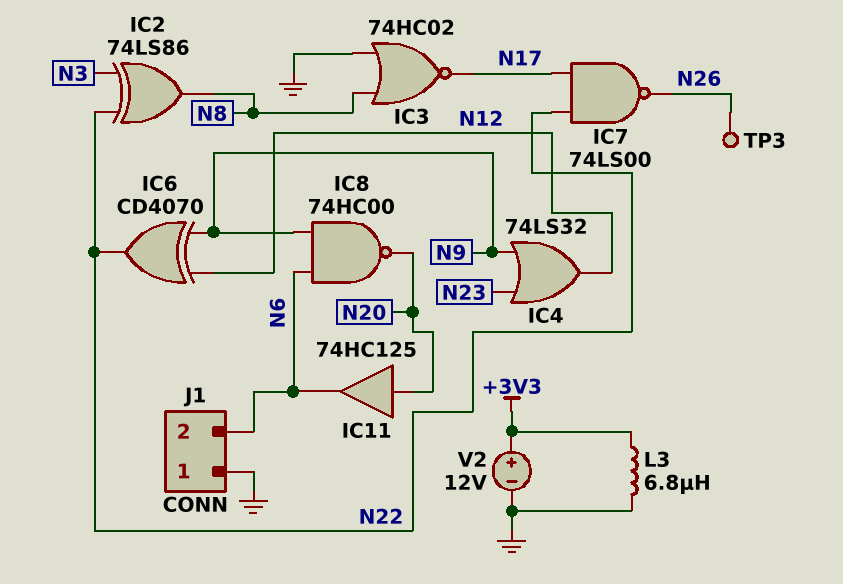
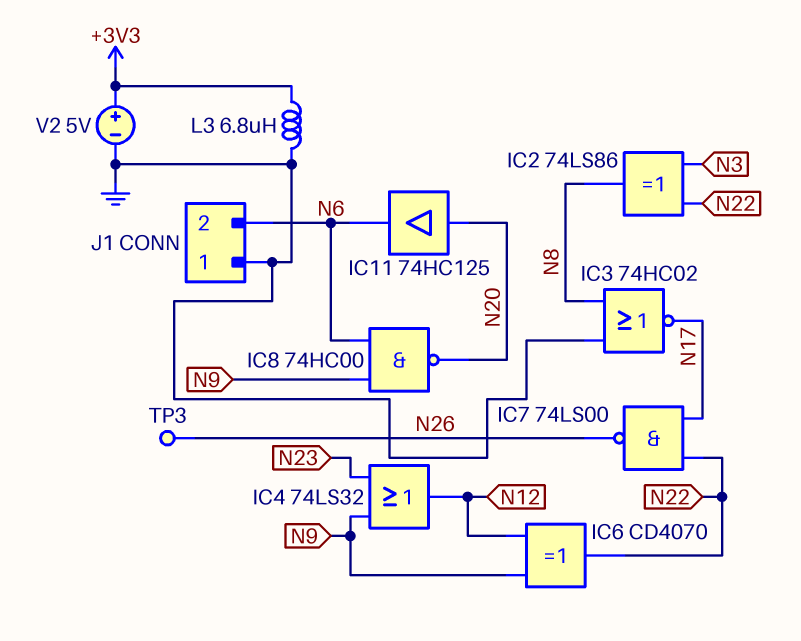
V2: 12V (plus +3V3, minus GND) -> 5V (plus +3V3, minus GND)

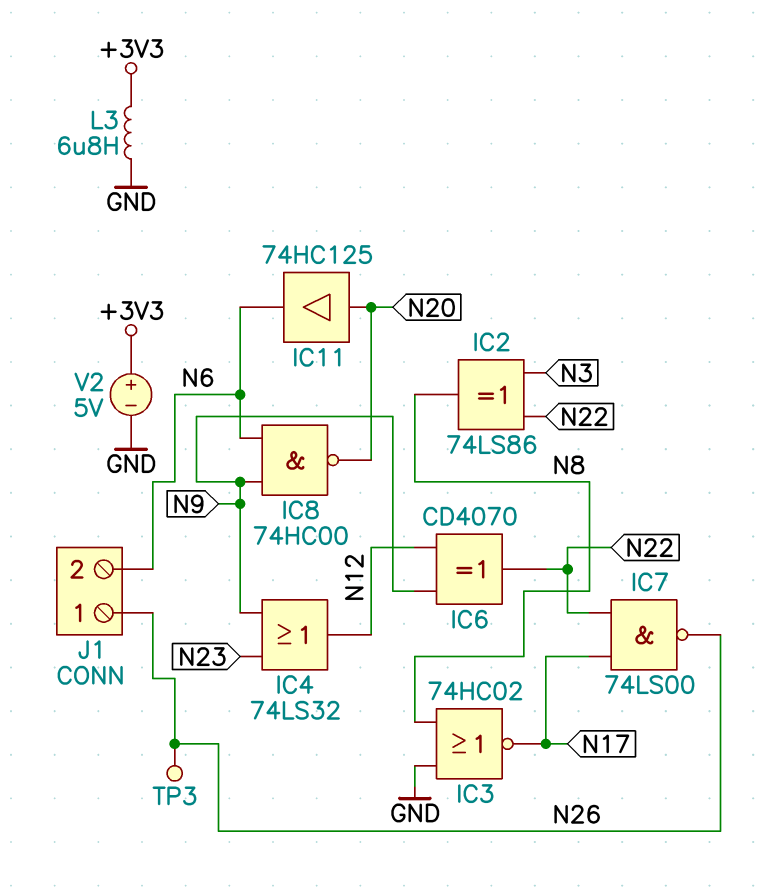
J1 pin 1: GND -> N26

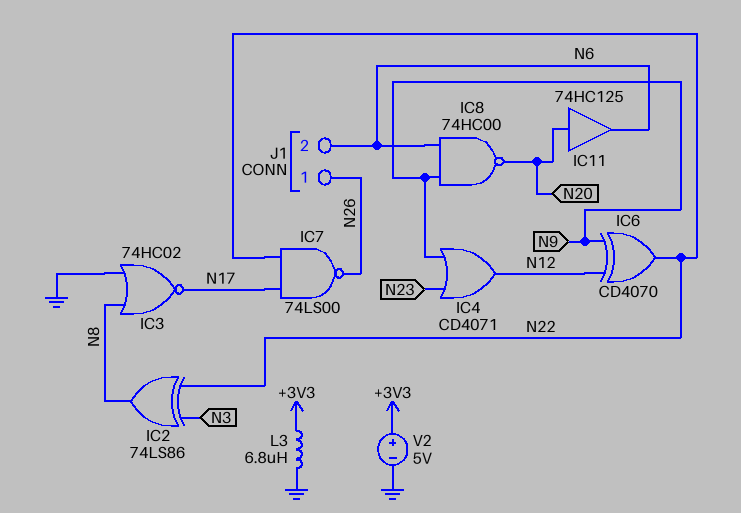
IC4: OR 74LS32 (in N9, in N23, out N12) -> OR CD4071 (in N9, in N23, out N12)
TP3: test point (N26) -> none

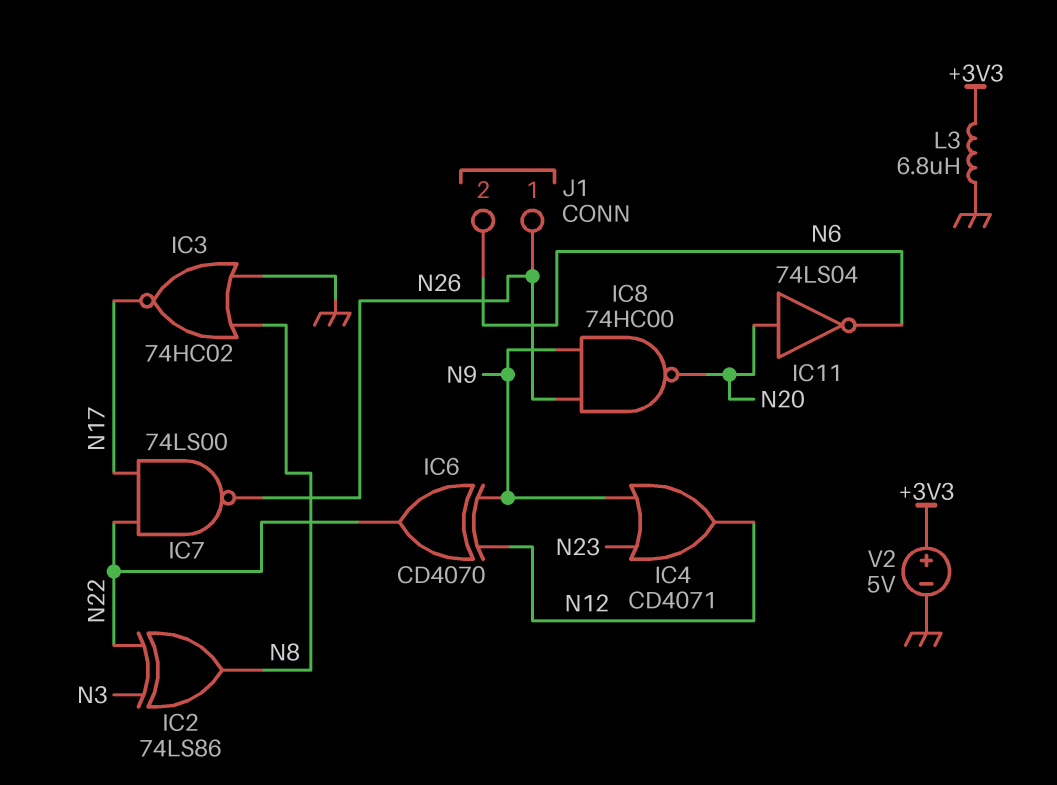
IC8: NAND 74HC00 (in N6, in N9, out N20) -> NAND 74HC00 (in N9, in N26, out N20)
IC11: buffer 74HC125 (in N20, out N6) -> NOT 74LS04 (in N20, out N6)

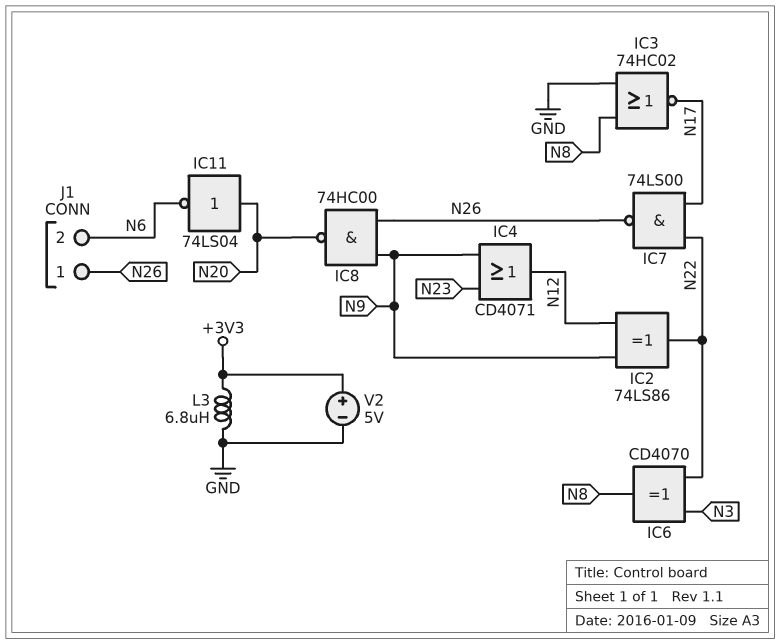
IC2: XOR 74LS86 (in N3, in N22, out N8) -> XOR 74LS86 (in N9, in N12, out N22)
IC6: XOR CD4070 (in N9, in N12, out N22) -> XOR CD4070 (in N3, in N22, out N8)

